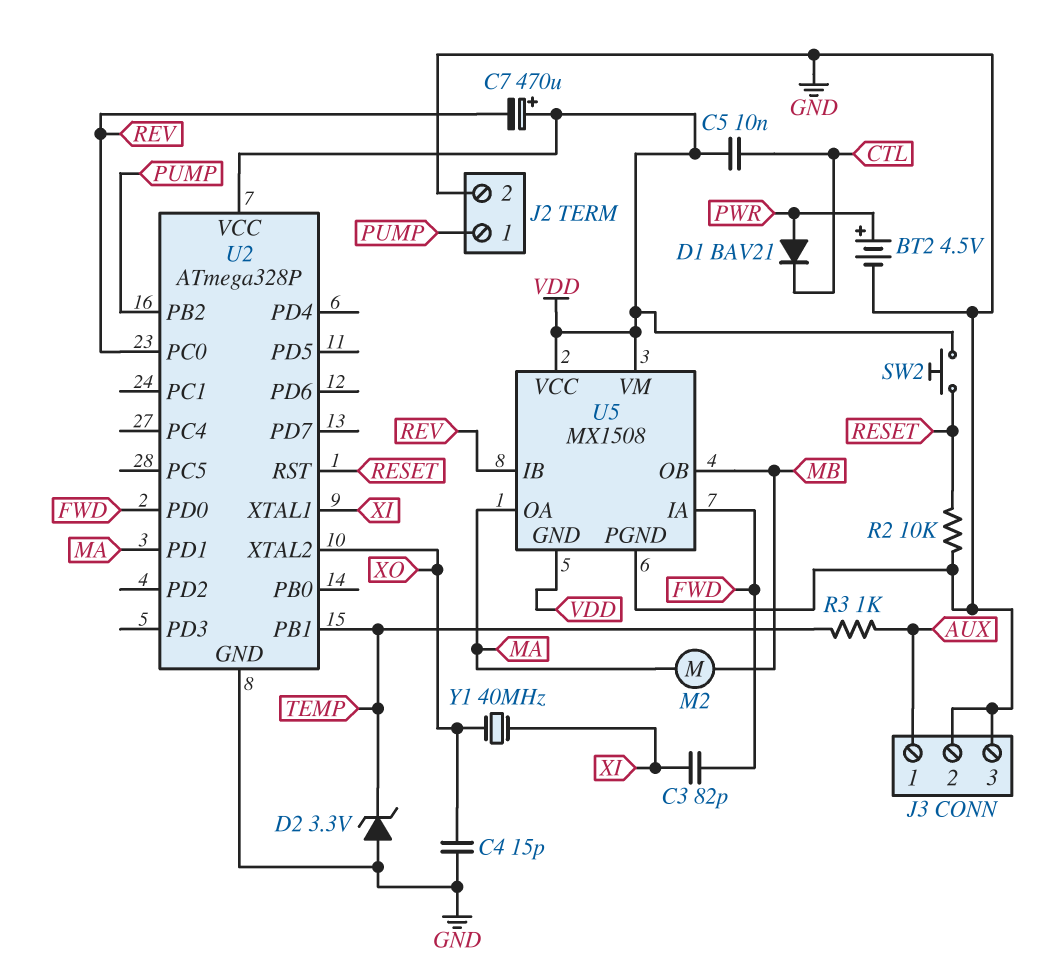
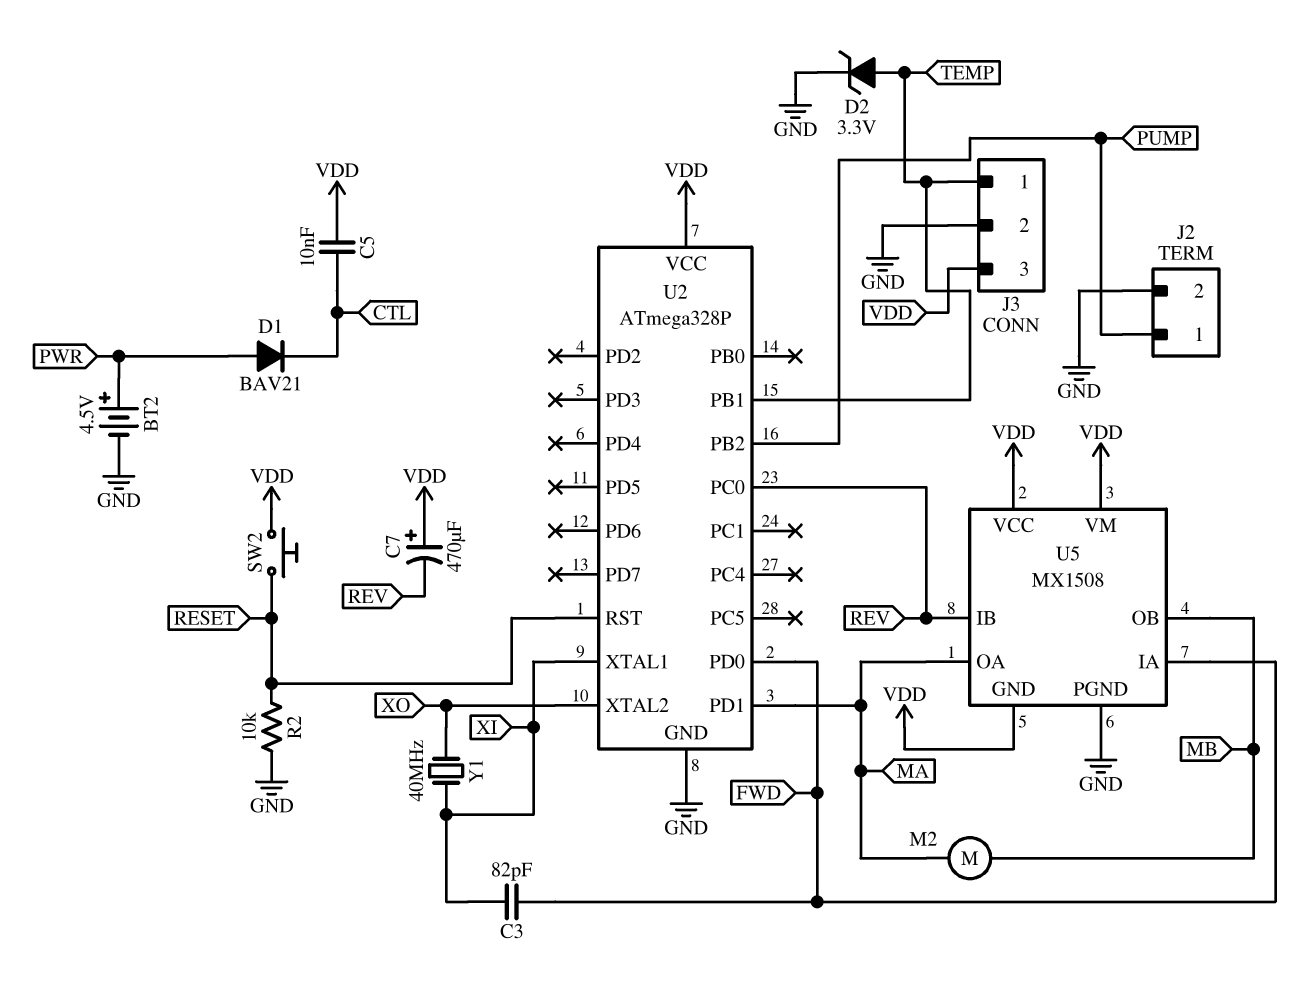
C4: 15pF (GND, XO) -> none
D2: zener 3.3V (A GND, K TEMP) -> zener 3.3V (A TEMP, K GND)
J3 pin 1: AUX -> TEMP
J3 pin 3: GND -> VDD
R3: 1k (AUX, TEMP) -> none

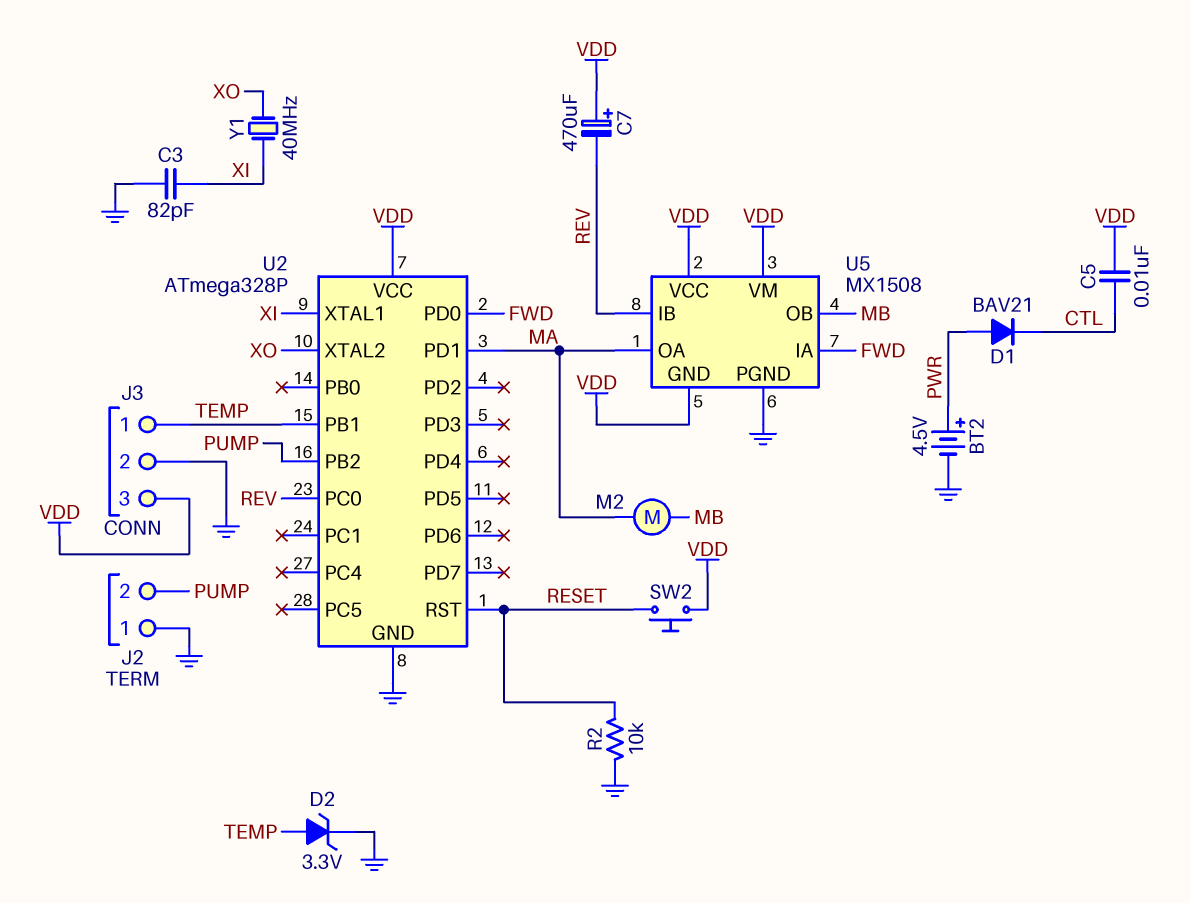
C3: 82pF (FWD, XI) -> 82pF (GND, XI)
J2 pin 1: PUMP -> GND
J2 pin 2: GND -> PUMP

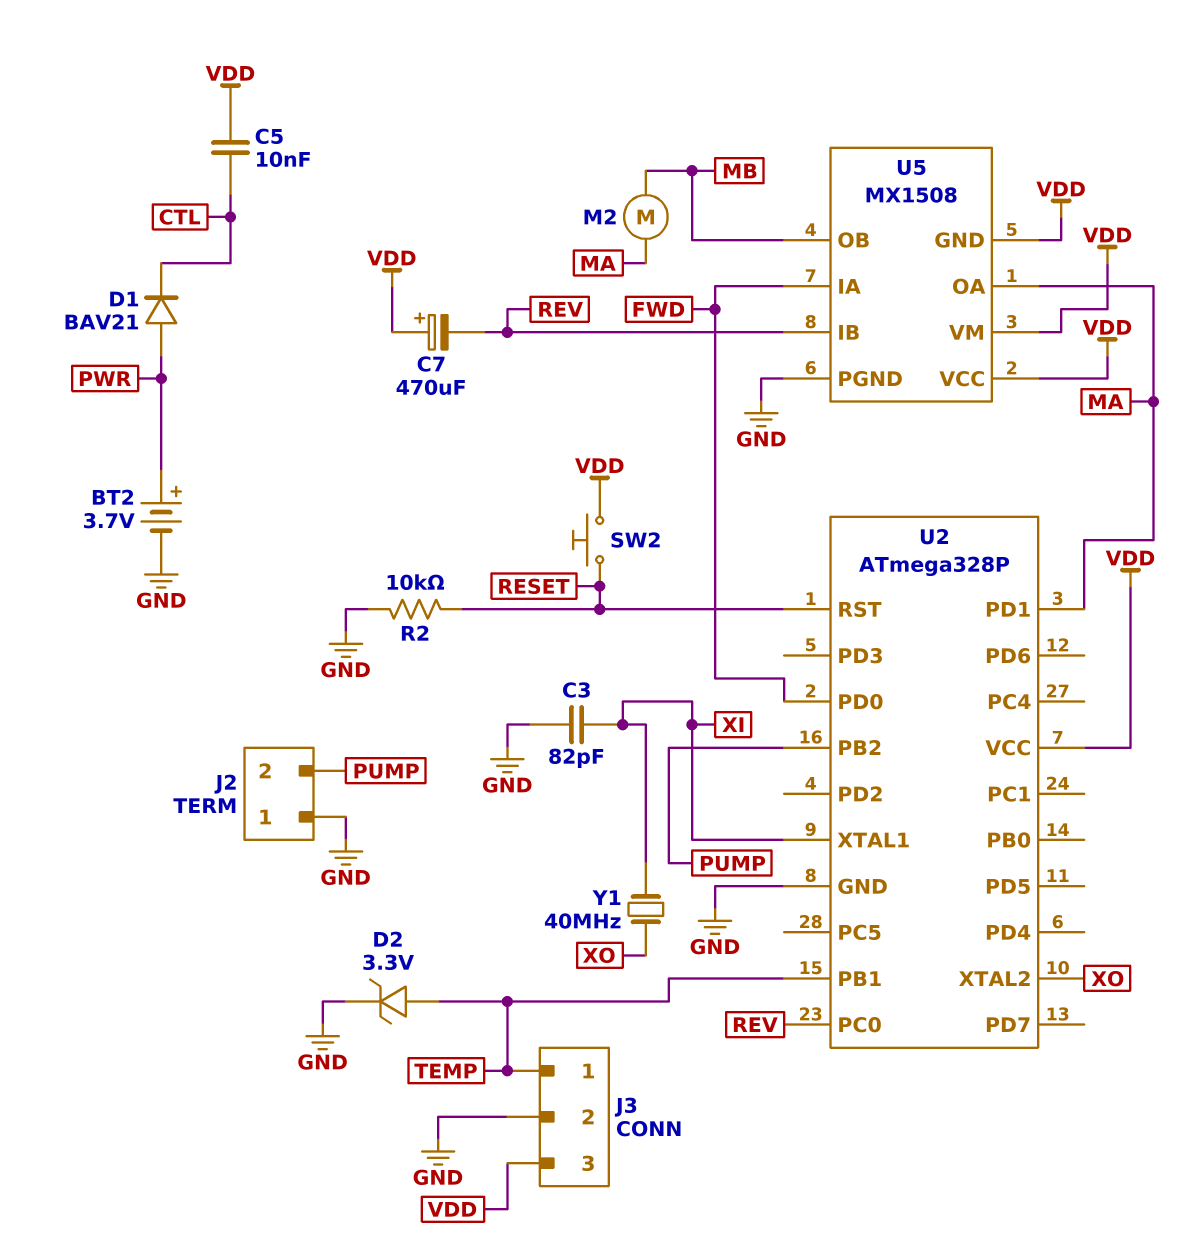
BT2: 4.5V (plus PWR, minus GND) -> 3.7V (plus PWR, minus GND)

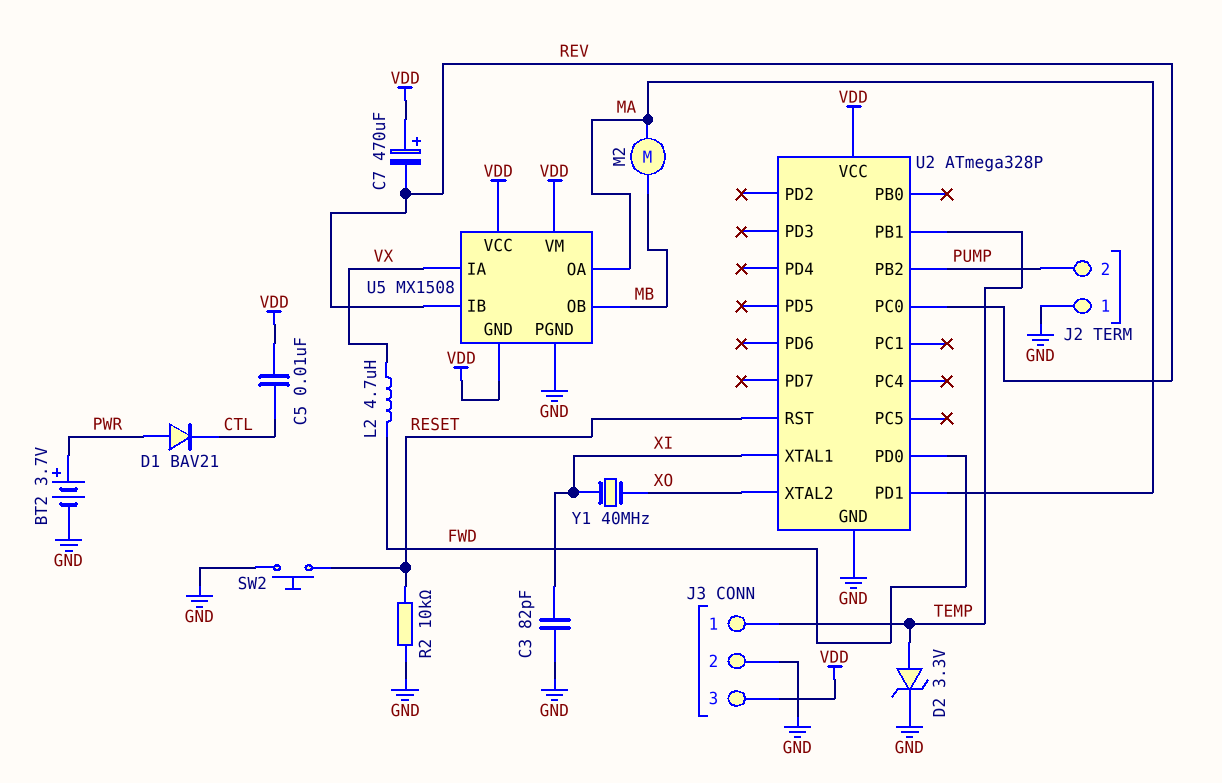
L2: none -> 4.7uH (FWD, VX)
SW2: button (RESET, VDD) -> button (GND, RESET)
U5 pin IA: FWD -> VX

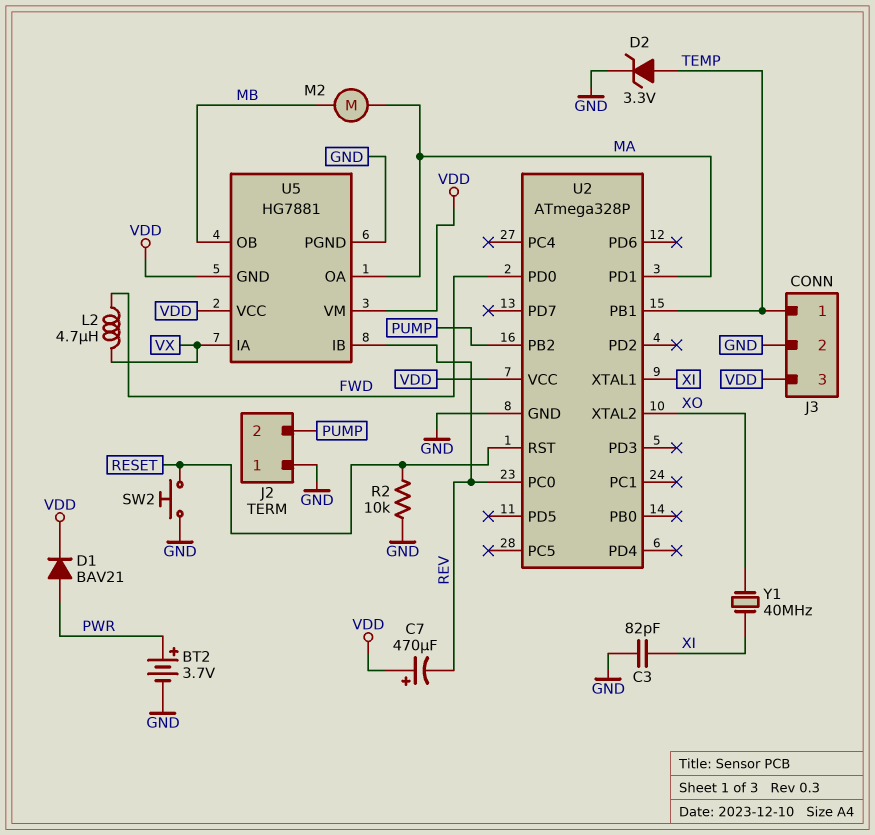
C5: 10nF (CTL, VDD) -> none
D1: diode BAV21 (A PWR, K CTL) -> diode BAV21 (A PWR, K VDD)
U5: MX1508 -> HG7881

